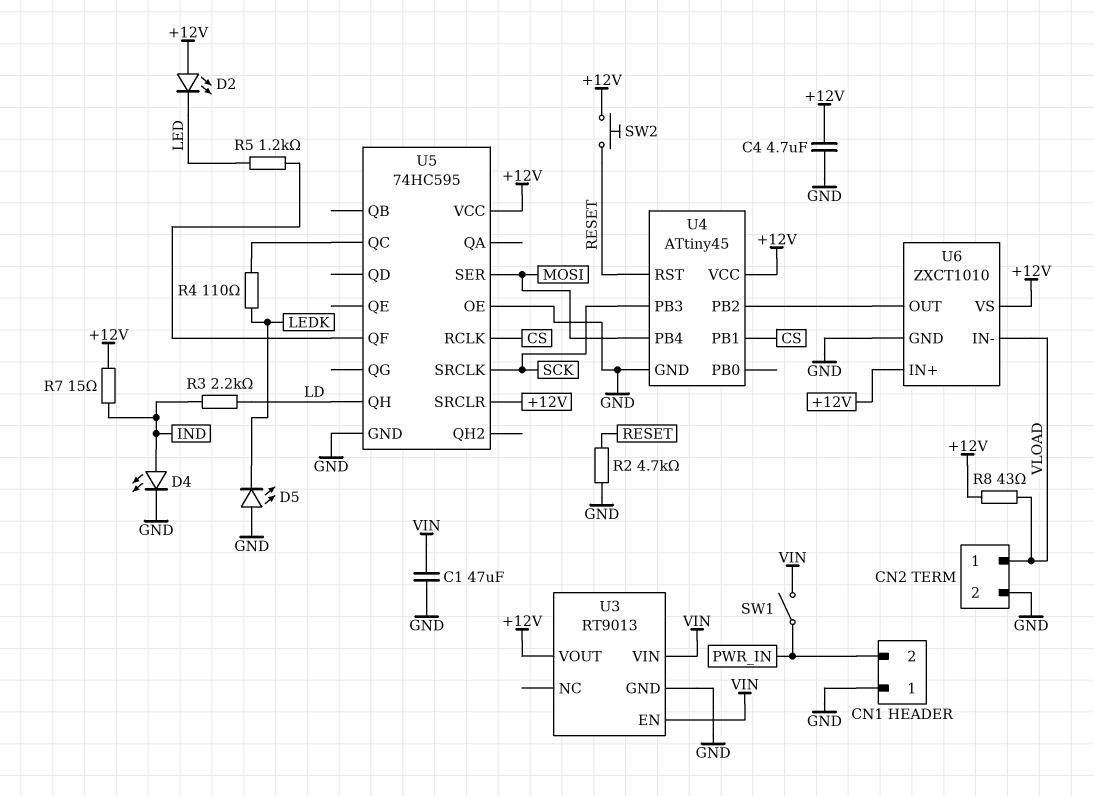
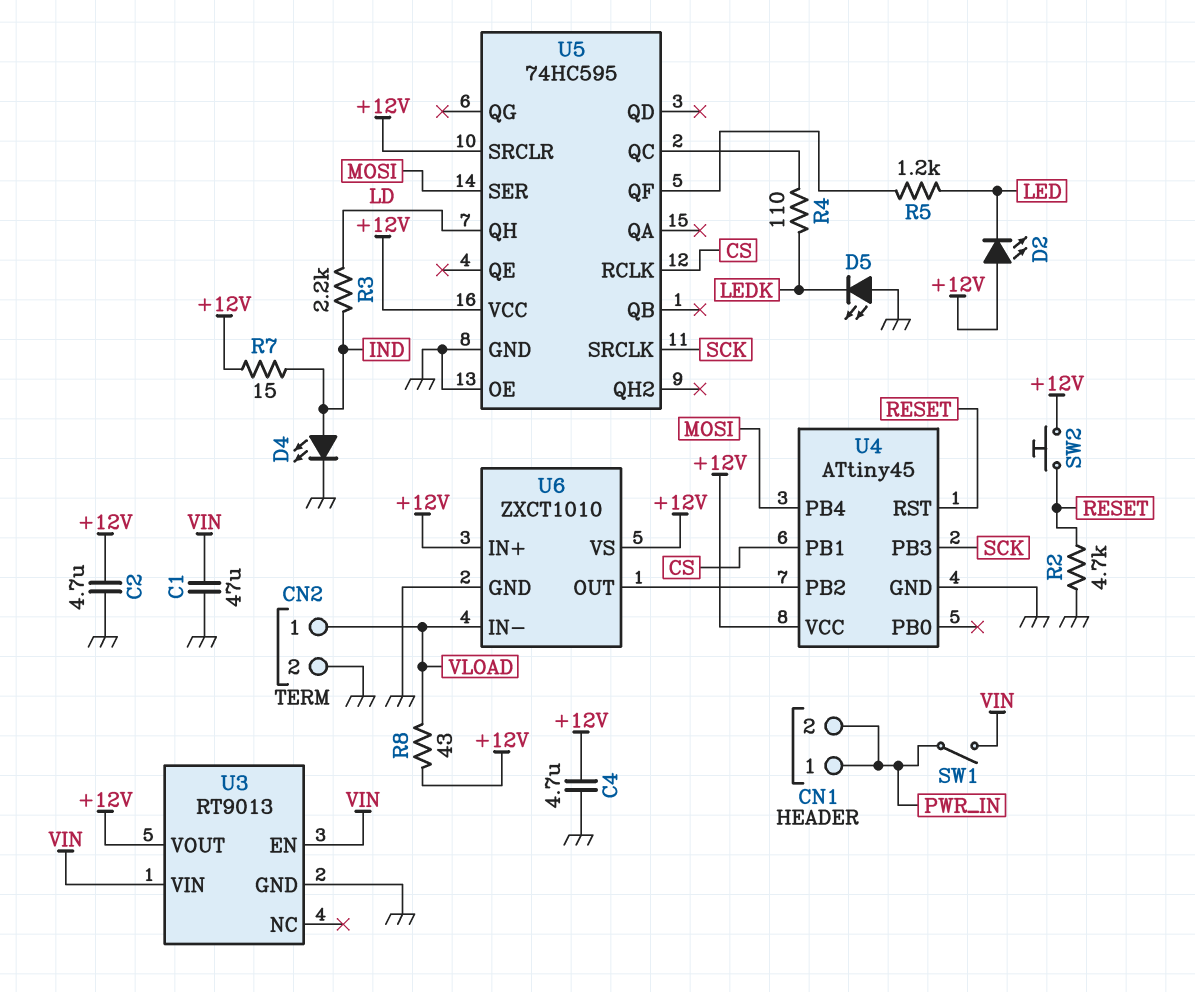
C2: none -> 4.7uF (+12V, GND)
CN1 pin 1: GND -> PWR_IN

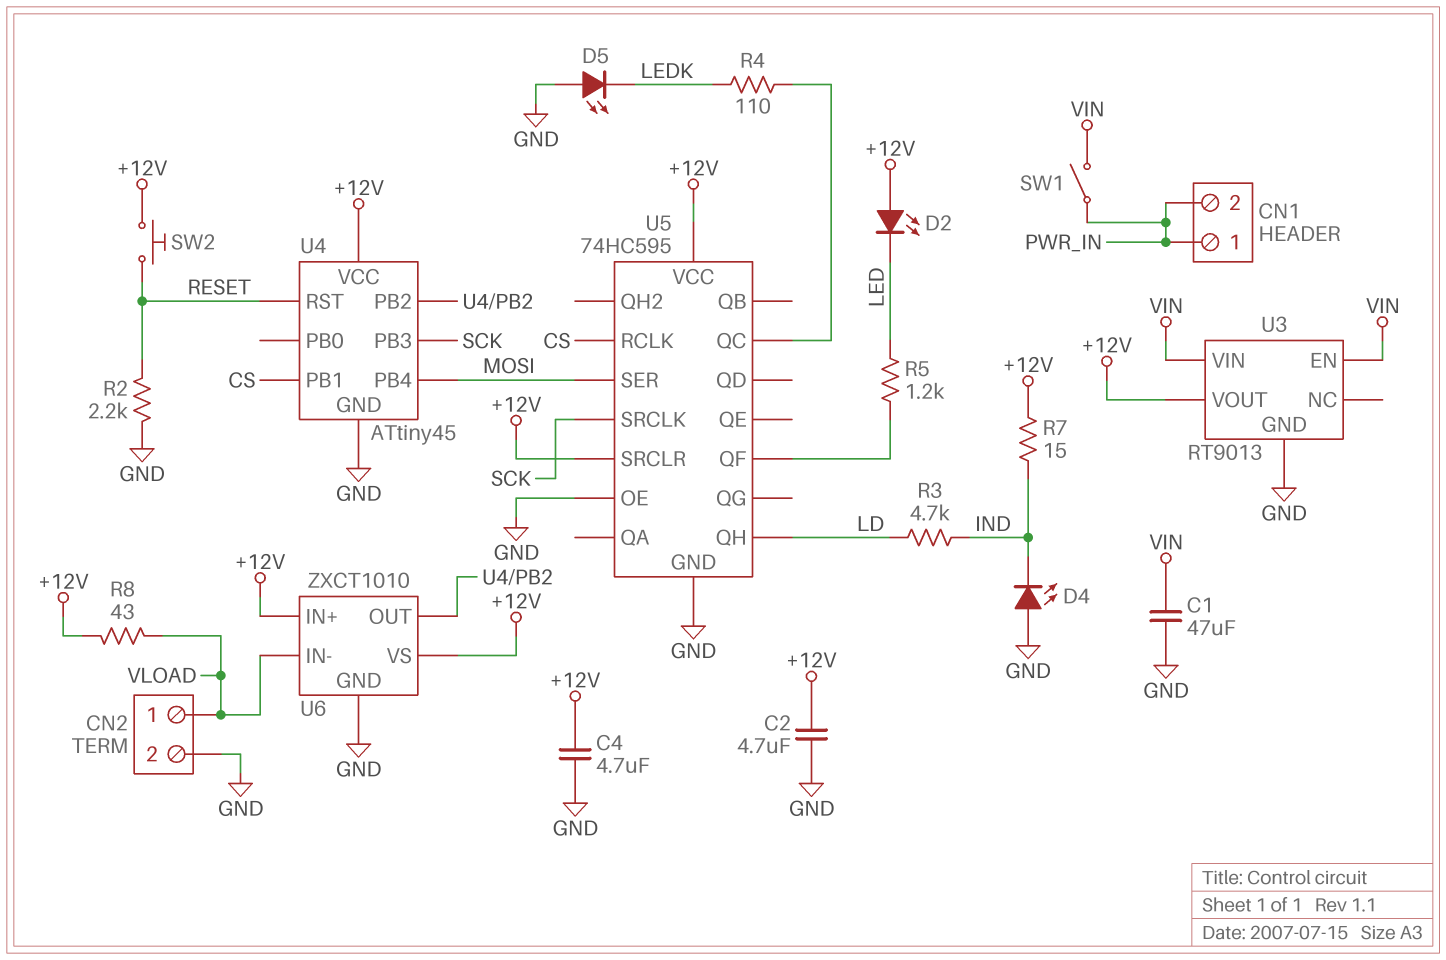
D4: LED (A IND, K GND) -> LED (A GND, K IND)
R2: 4.7k (GND, RESET) -> 2.2k (GND, RESET)
R3: 2.2k (IND, LD) -> 4.7k (IND, LD)

